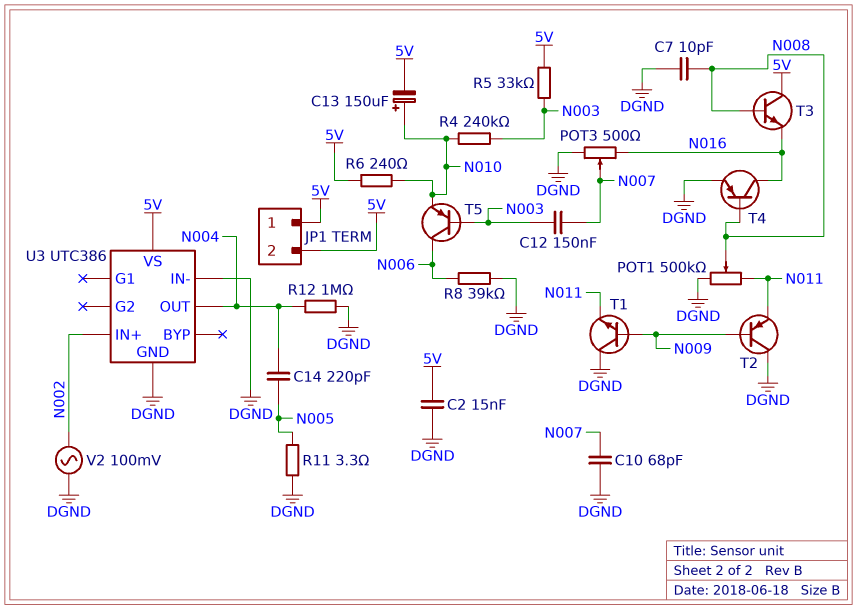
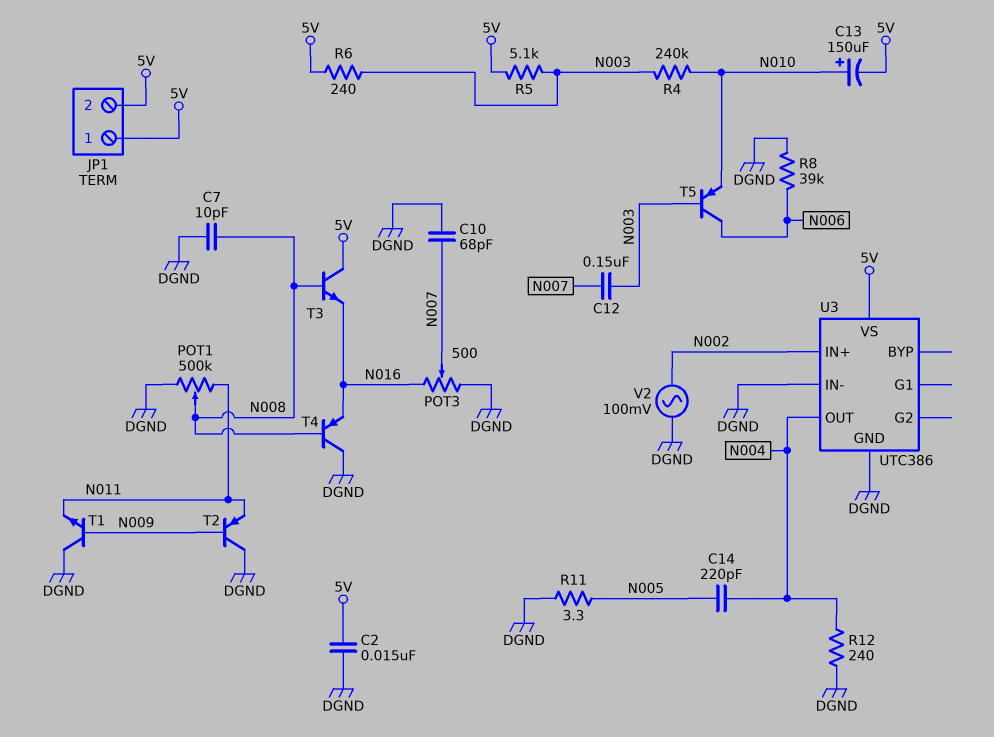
R5: 33k (5V, N003) -> 5.1k (5V, N003)
R6: 240 (5V, N010) -> 240 (5V, N003)
R12: 1M (DGND, N004) -> 240 (DGND, N004)
T4: PNP (B N008, C N016, E DGND) -> PNP (B N008, C DGND, E N016)

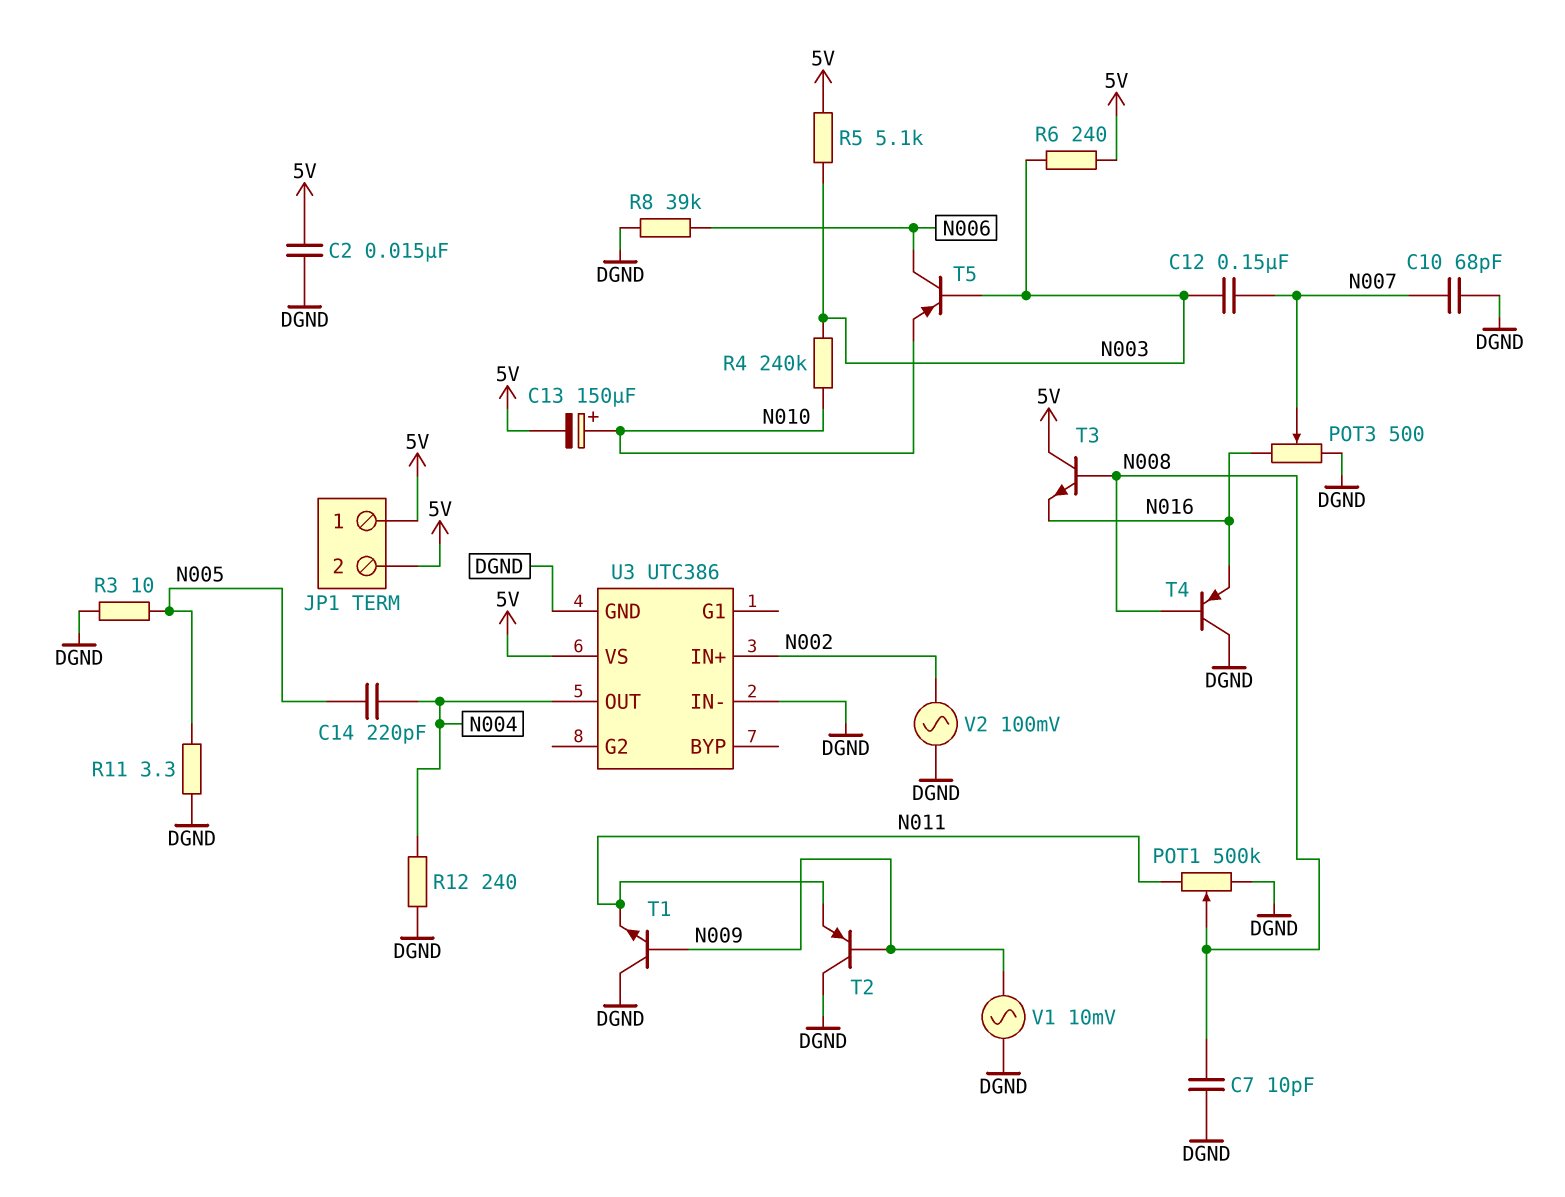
R3: none -> 10 (DGND, N005)
V1: none -> AC 10mV (DGND, N009)

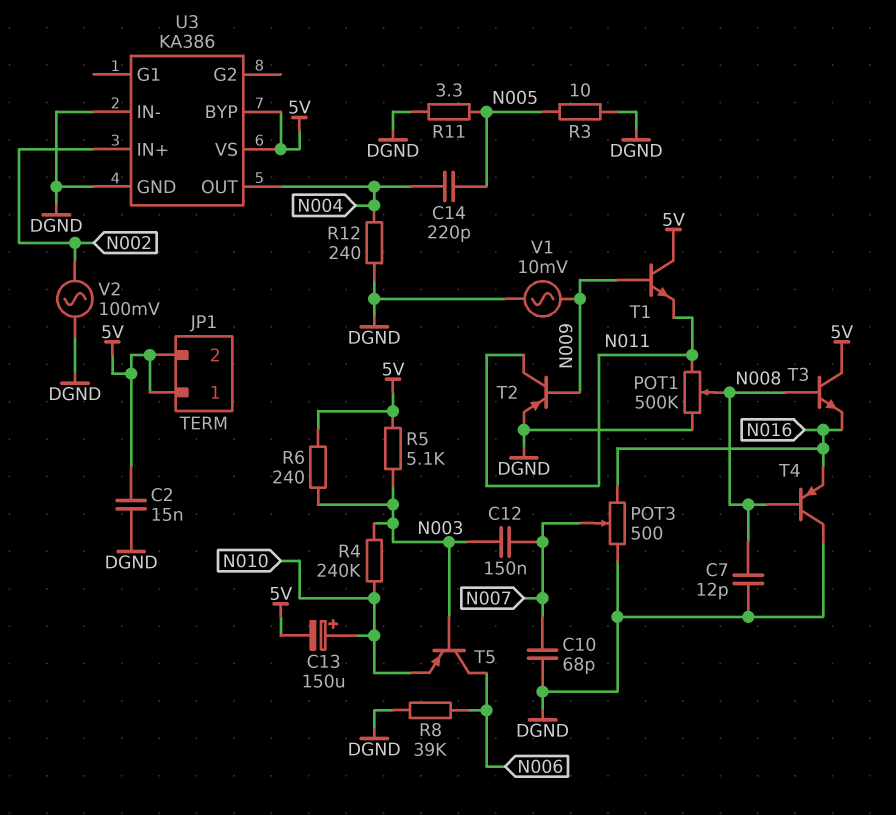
C7: 10pF (DGND, N008) -> 12pF (DGND, N008)
T1: NPN (B N009, C DGND, E N011) -> NPN (B N009, C 5V, E N011)
T2: PNP (B N009, C DGND, E N011) -> PNP (B N009, C N011, E DGND)
U3: UTC386 -> KA386
U3 pin BYP: none -> 5V

